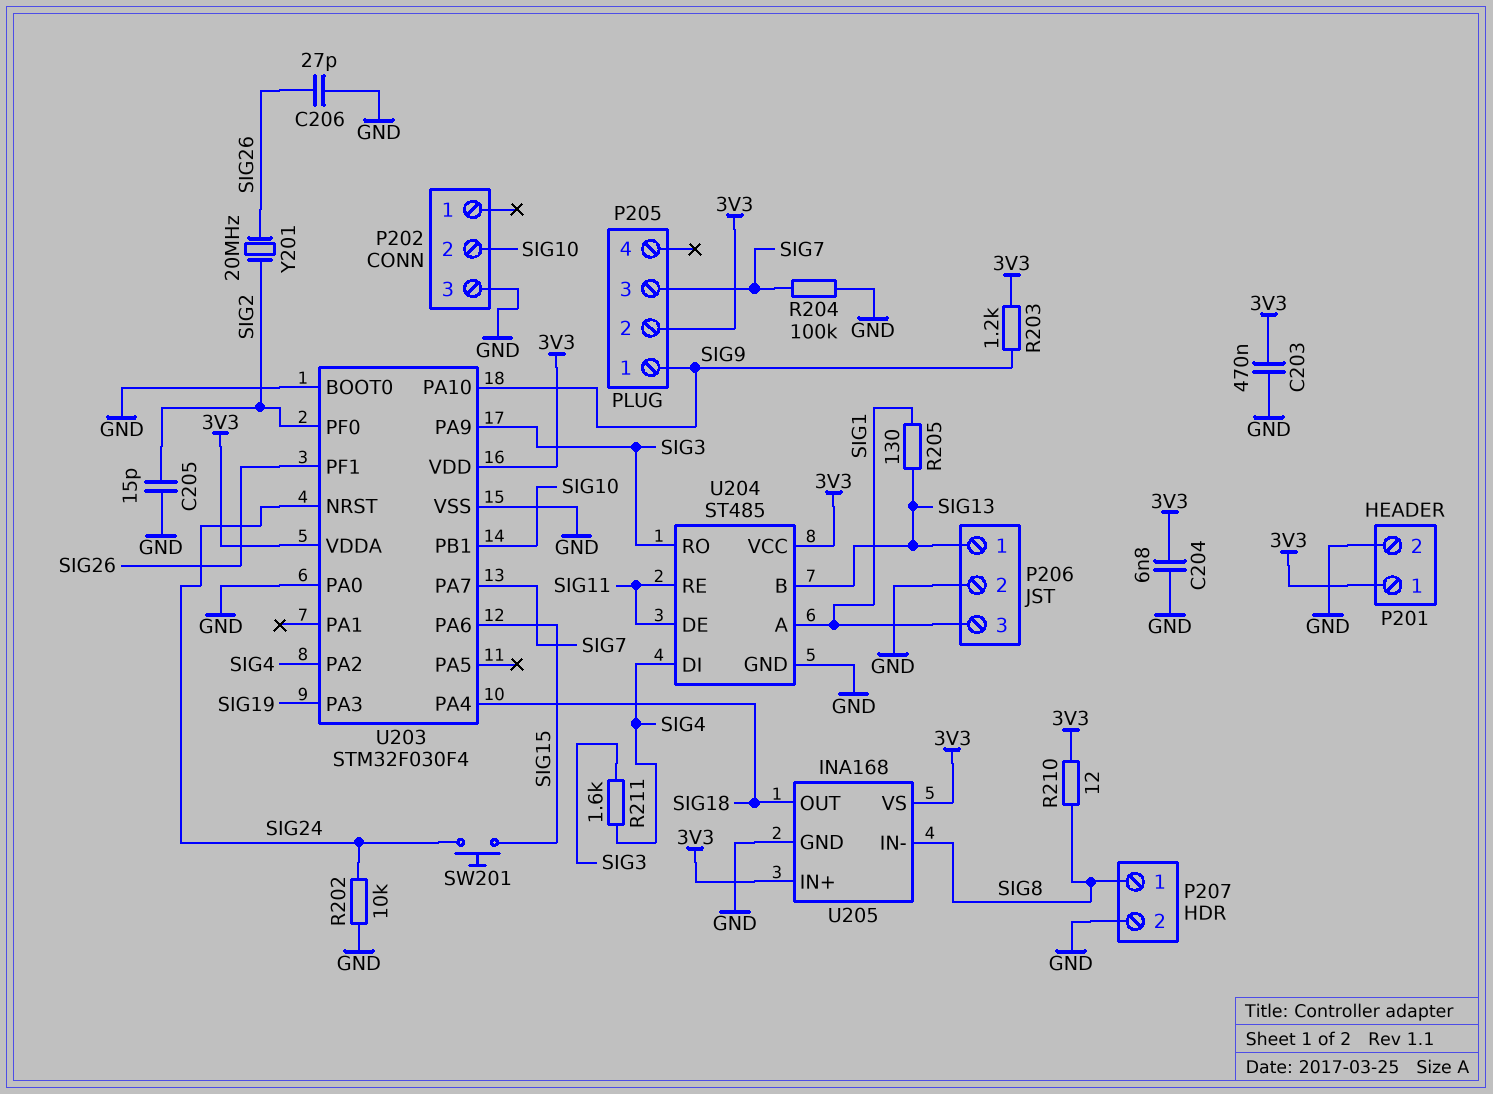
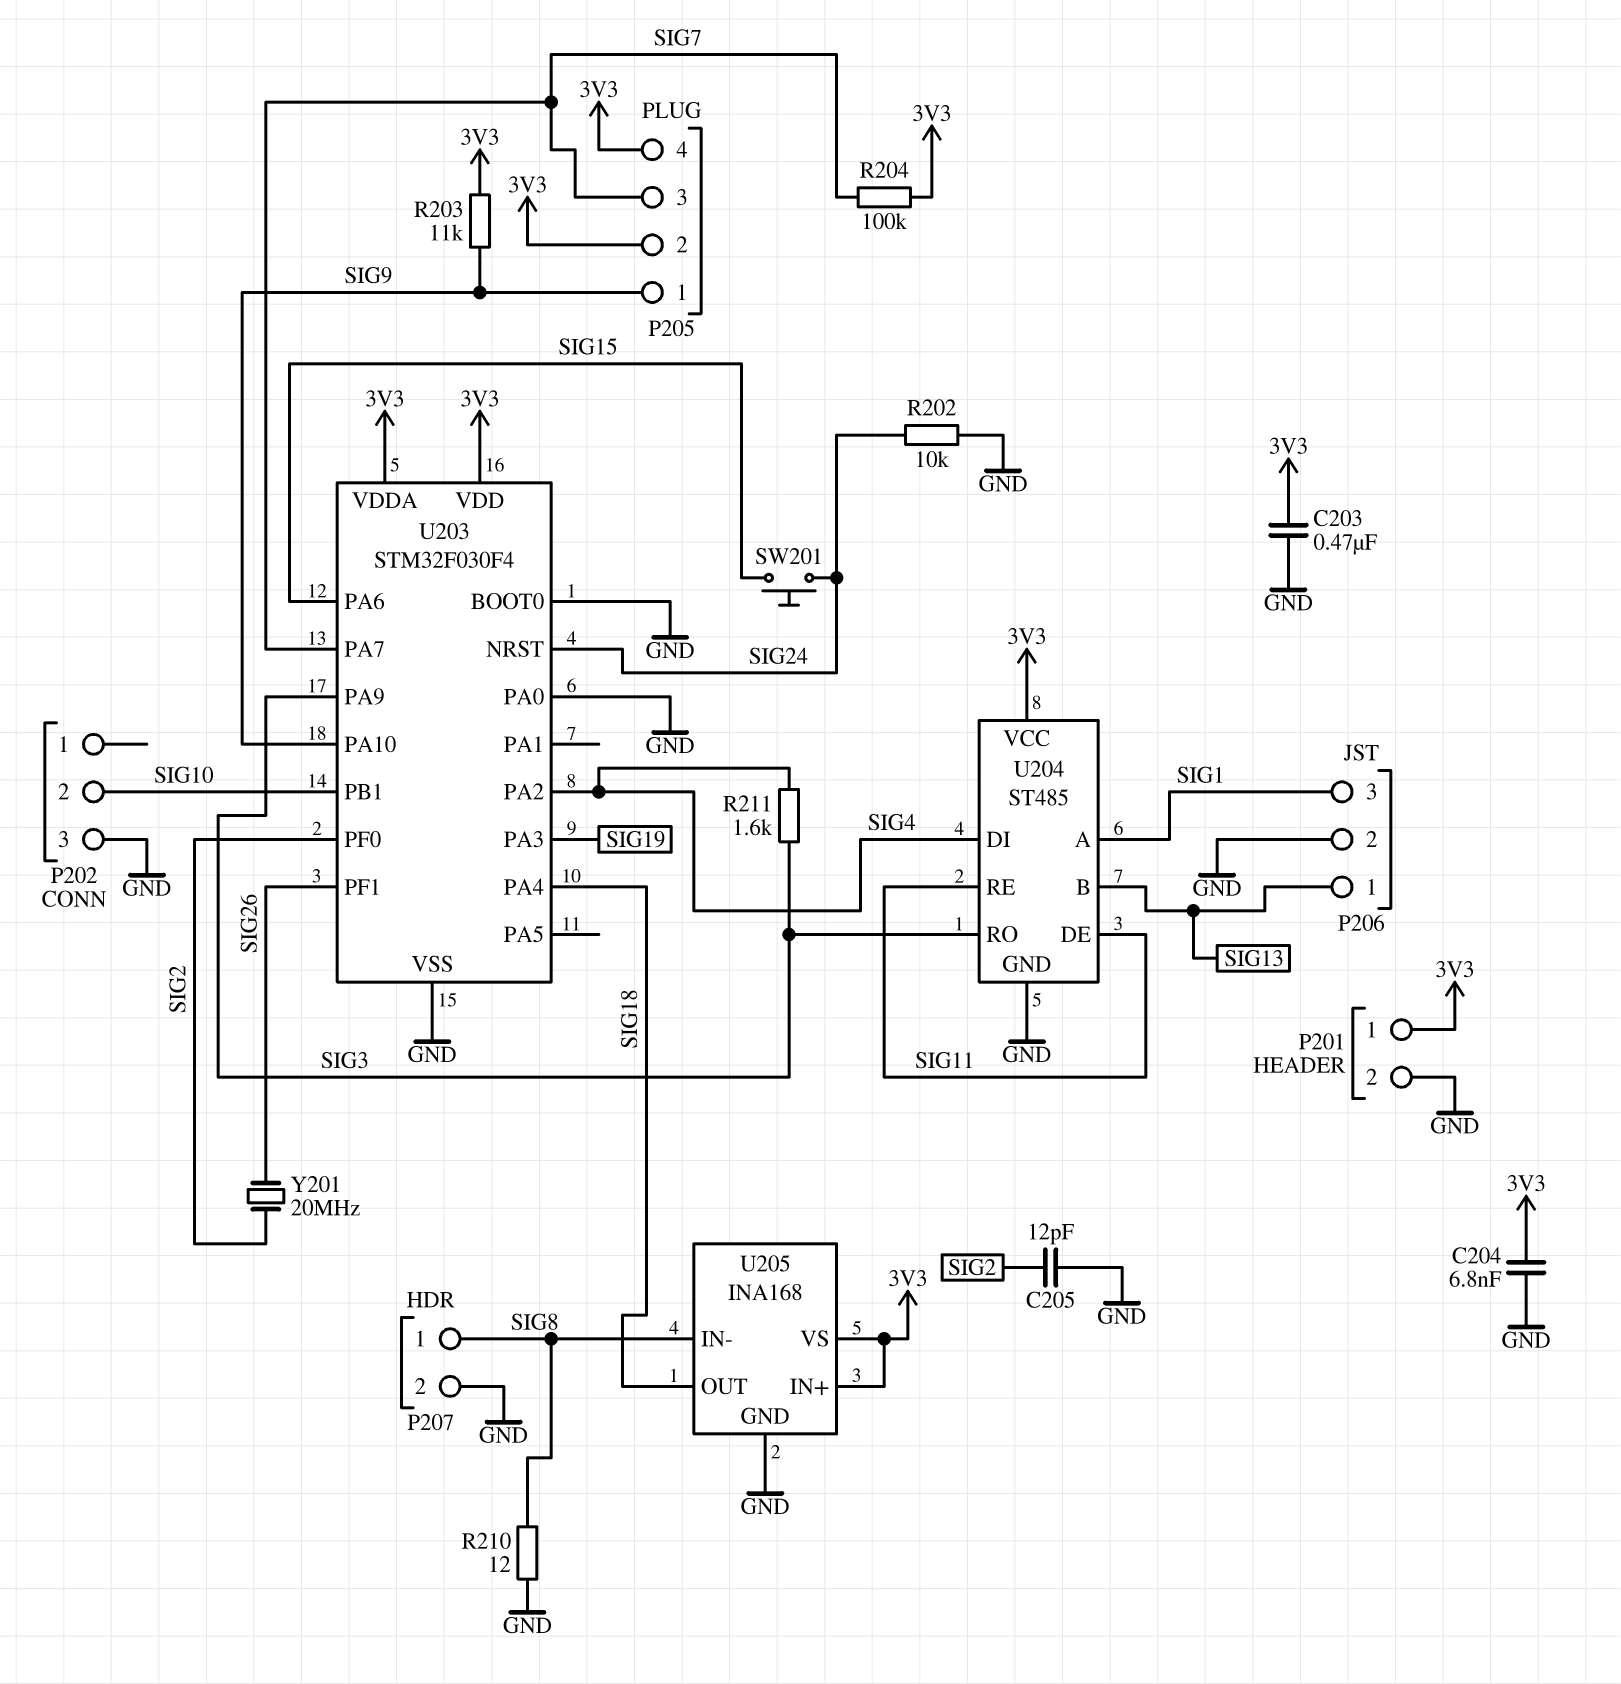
C205: 15pF (GND, SIG2) -> 12pF (GND, SIG2)
C206: 27pF (GND, SIG26) -> none
P205 pin 4: none -> 3V3
R203: 1.2k (3V3, SIG9) -> 11k (3V3, SIG9)
R204: 100k (GND, SIG7) -> 100k (3V3, SIG7)
R205: 130 (SIG1, SIG13) -> none
R210: 12 (3V3, SIG8) -> 12 (GND, SIG8)

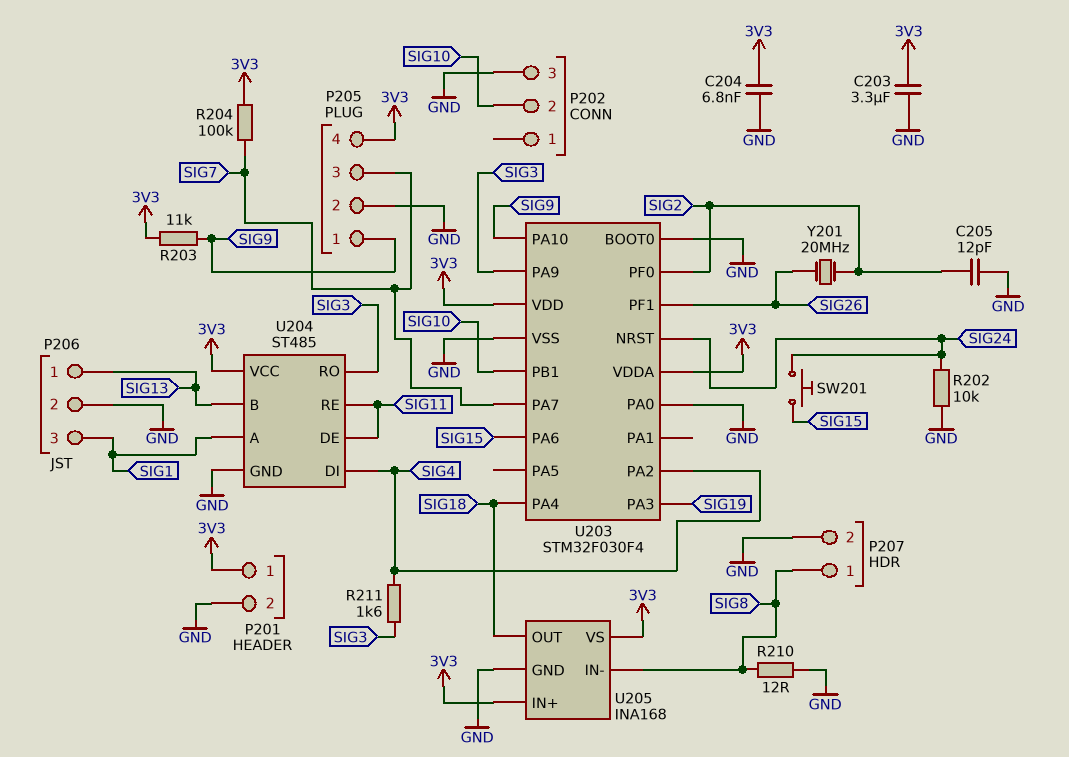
C203: 470nF (3V3, GND) -> 3.3uF (3V3, GND)
P205 pin 2: 3V3 -> GND

